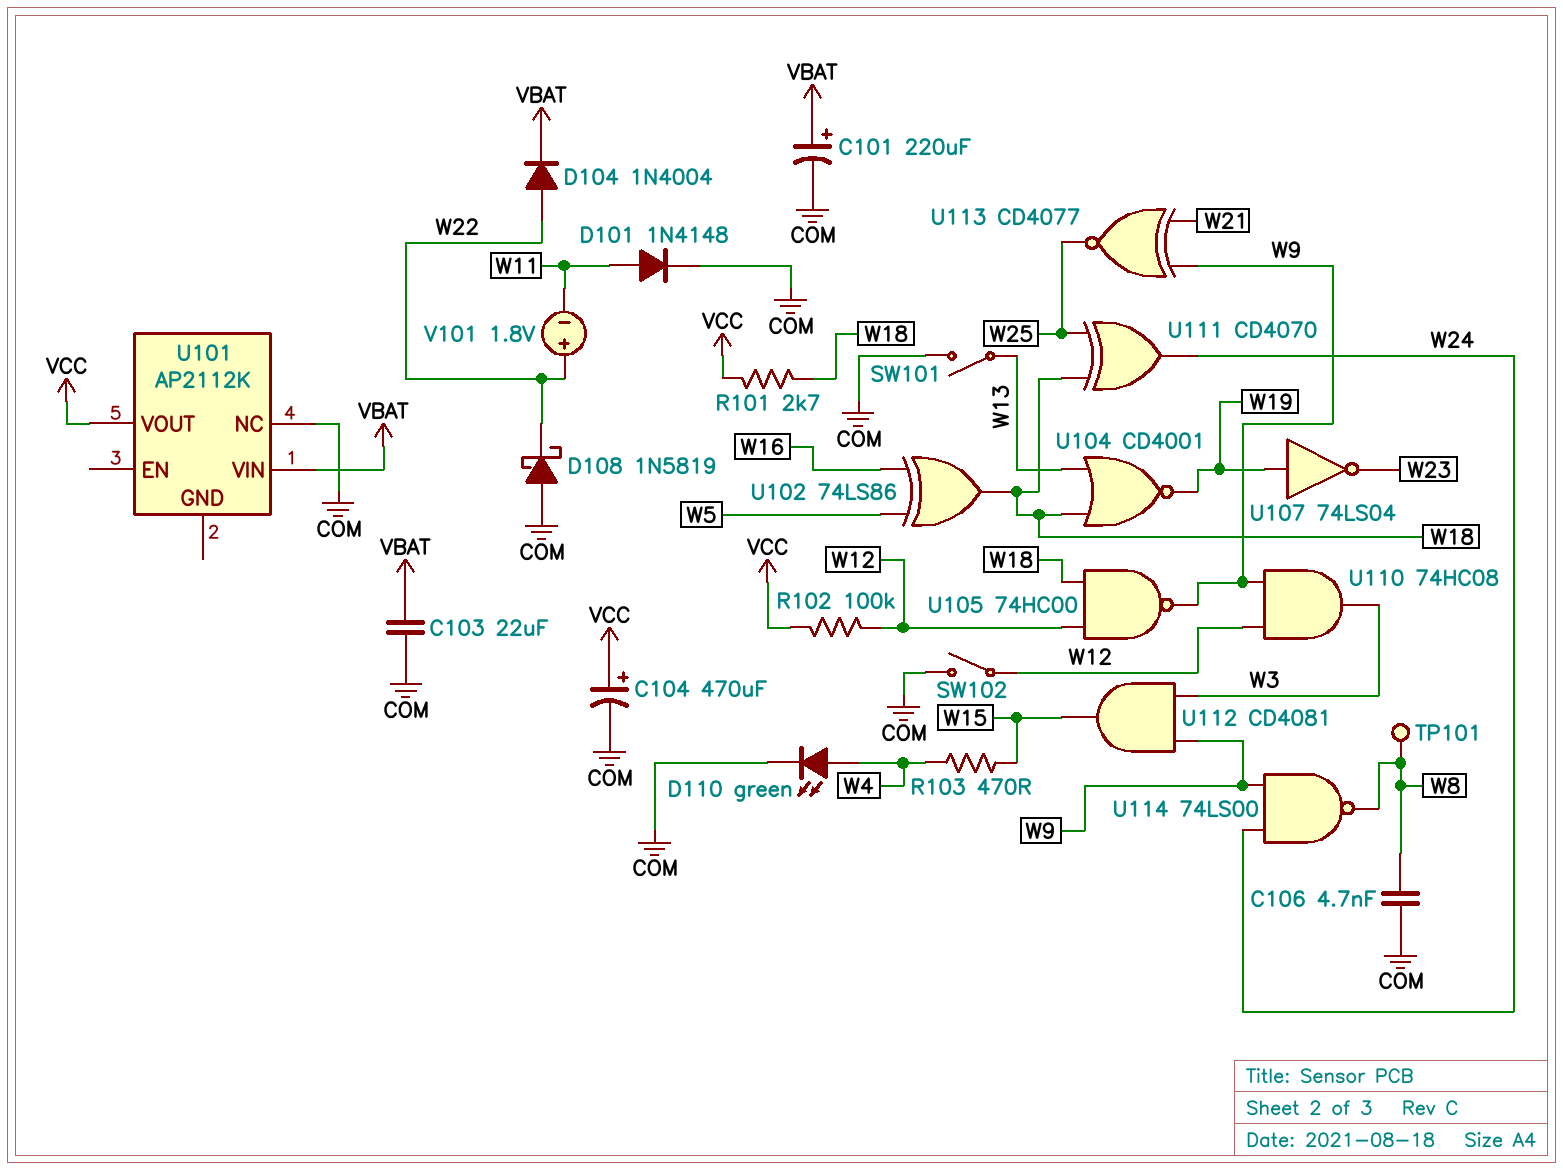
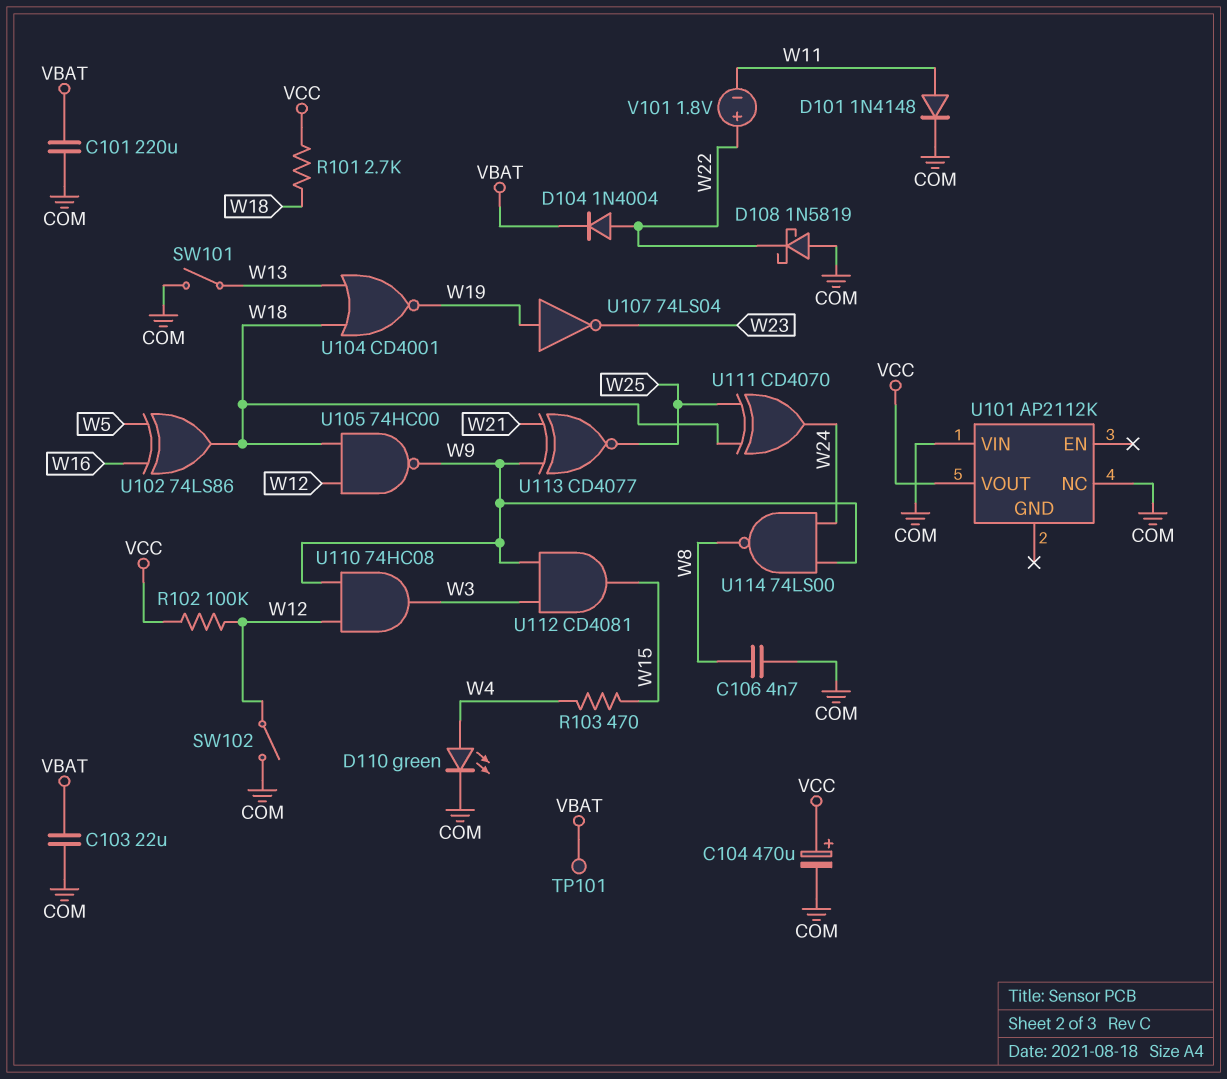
C101: 220uF (plus VBAT, minus COM) -> 220uF (COM, VBAT)
TP101: test point (W8) -> test point (VBAT)
U101 pin VIN: VBAT -> COM

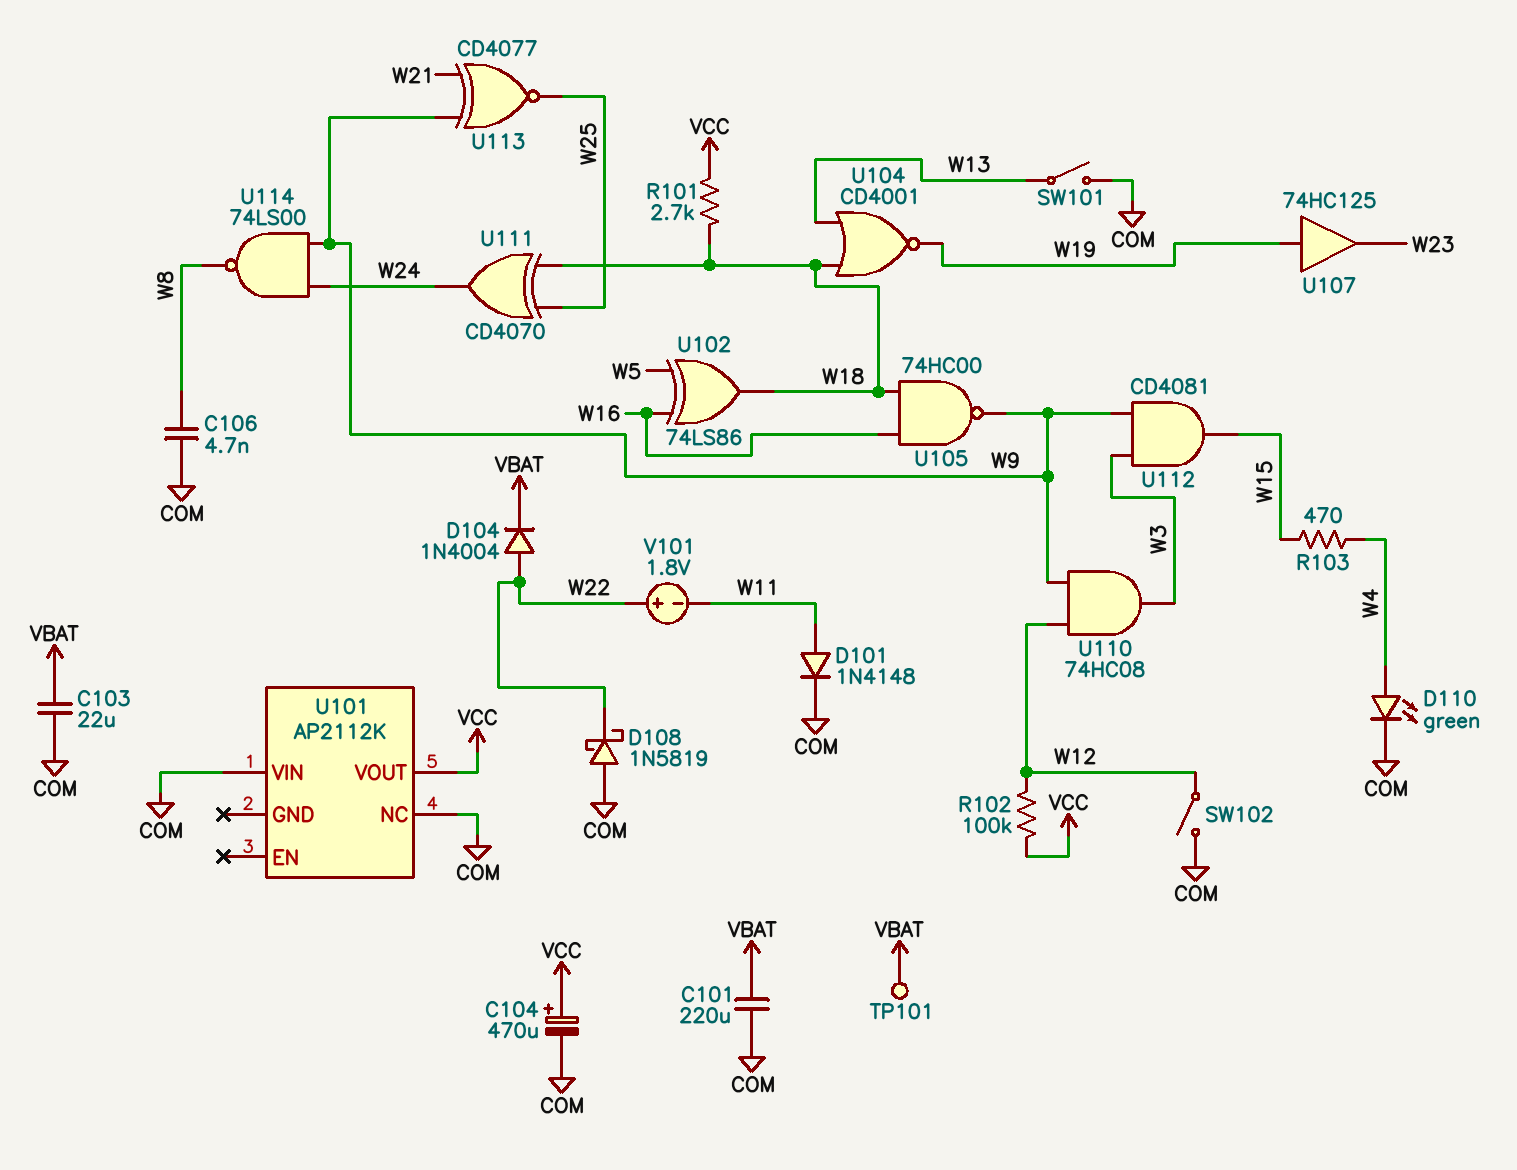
U105: NAND 74HC00 (in W12, in W18, out W9) -> NAND 74HC00 (in W16, in W18, out W9)
U107: NOT 74LS04 (in W19, out W23) -> buffer 74HC125 (in W19, out W23)

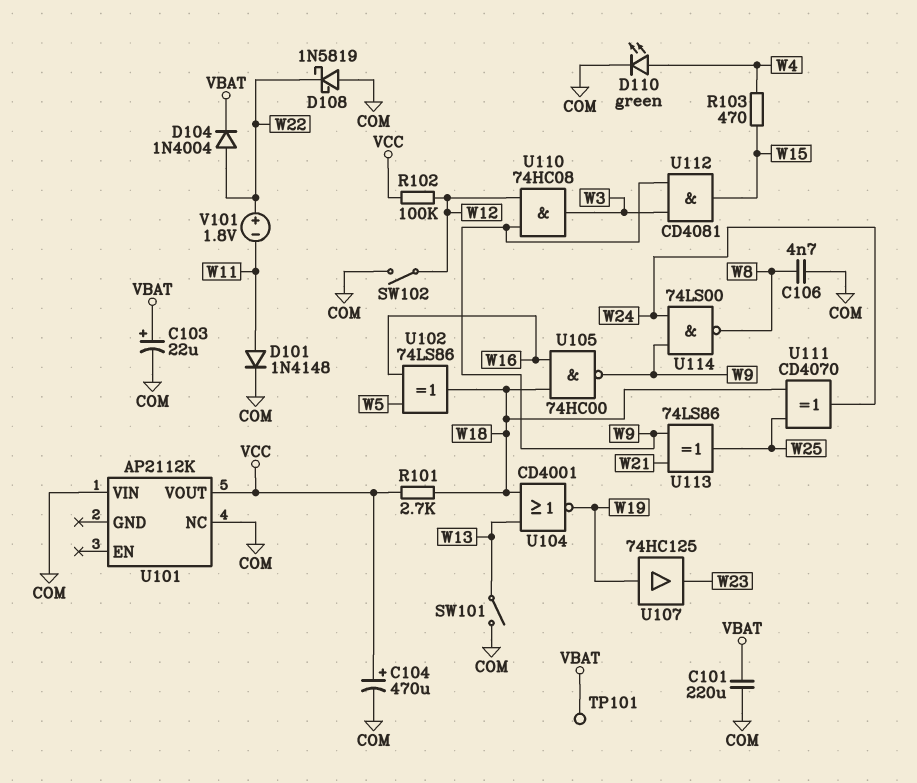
C103: 22uF (COM, VBAT) -> 22uF (plus VBAT, minus COM)
U113: XNOR CD4077 (in W9, in W21, out W25) -> XOR 74LS86 (in W9, in W21, out W25)

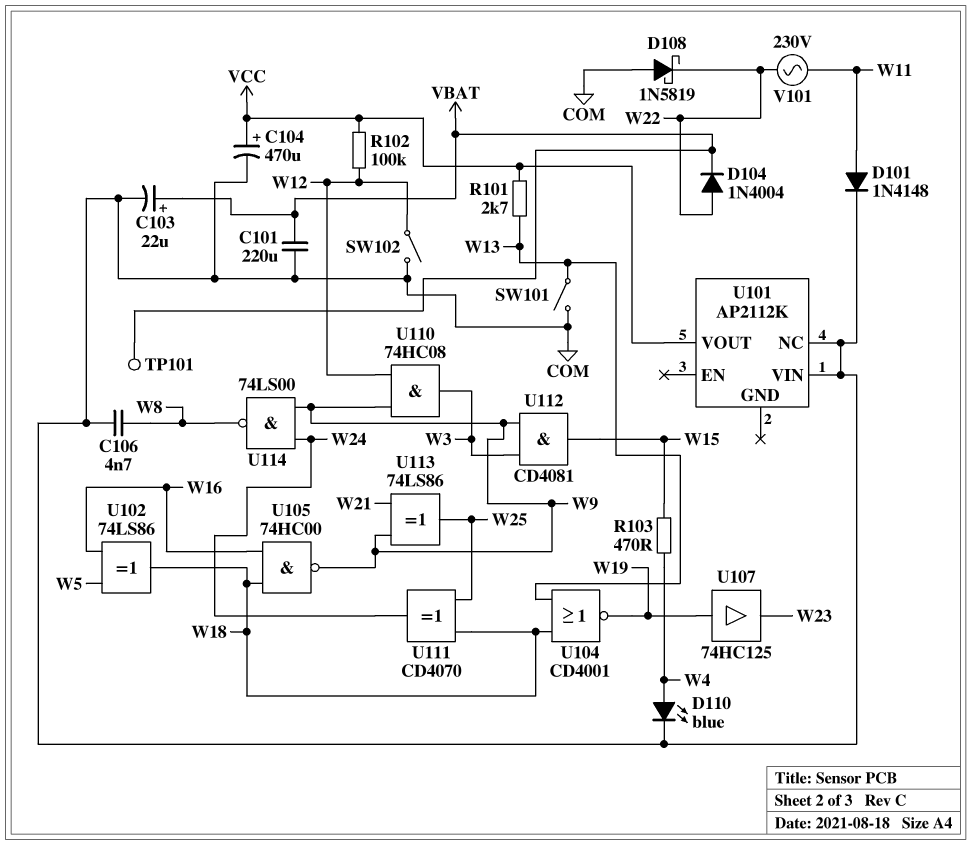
D110: LED green (A W4, K COM) -> LED blue (A W4, K COM)
R101: 2.7k (VCC, W18) -> 2.7k (VCC, W13)
V101: 1.8V (plus W22, minus W11) -> AC 230V (W11, W22)

